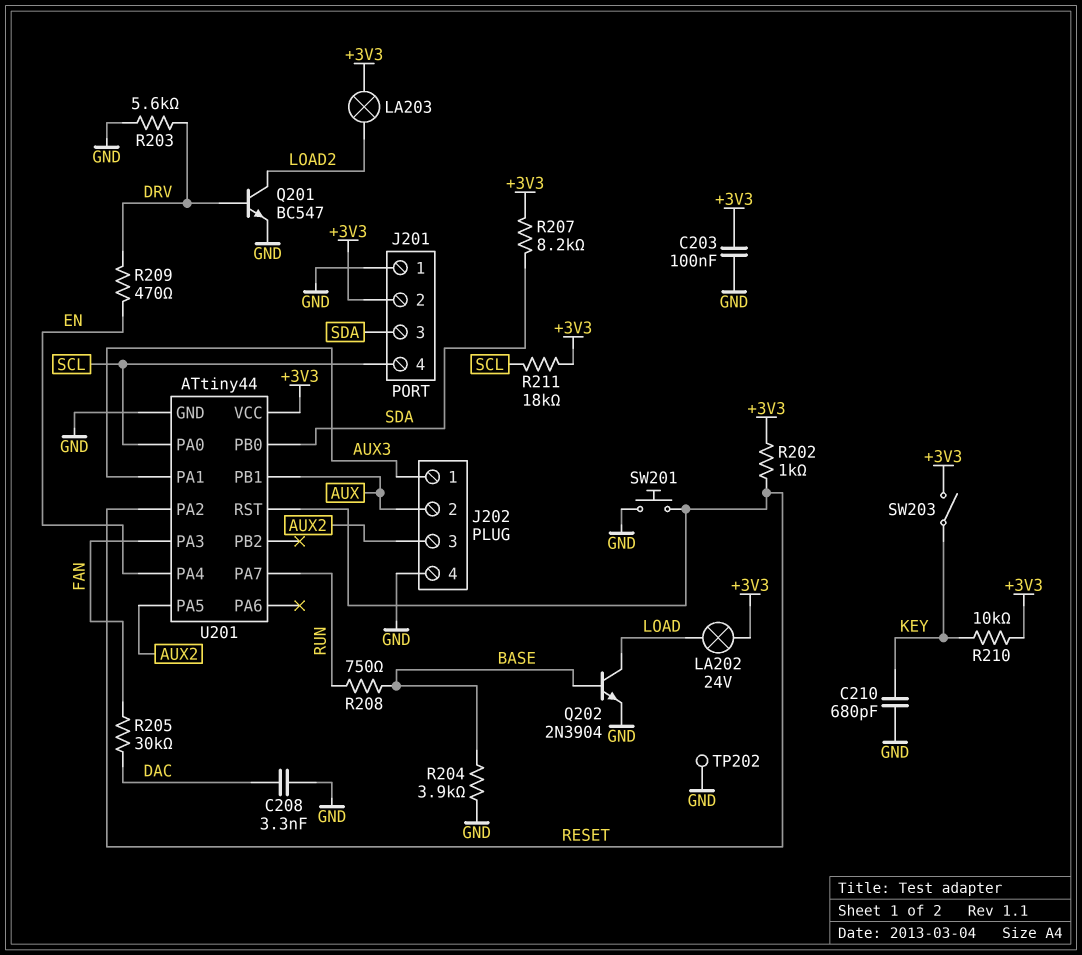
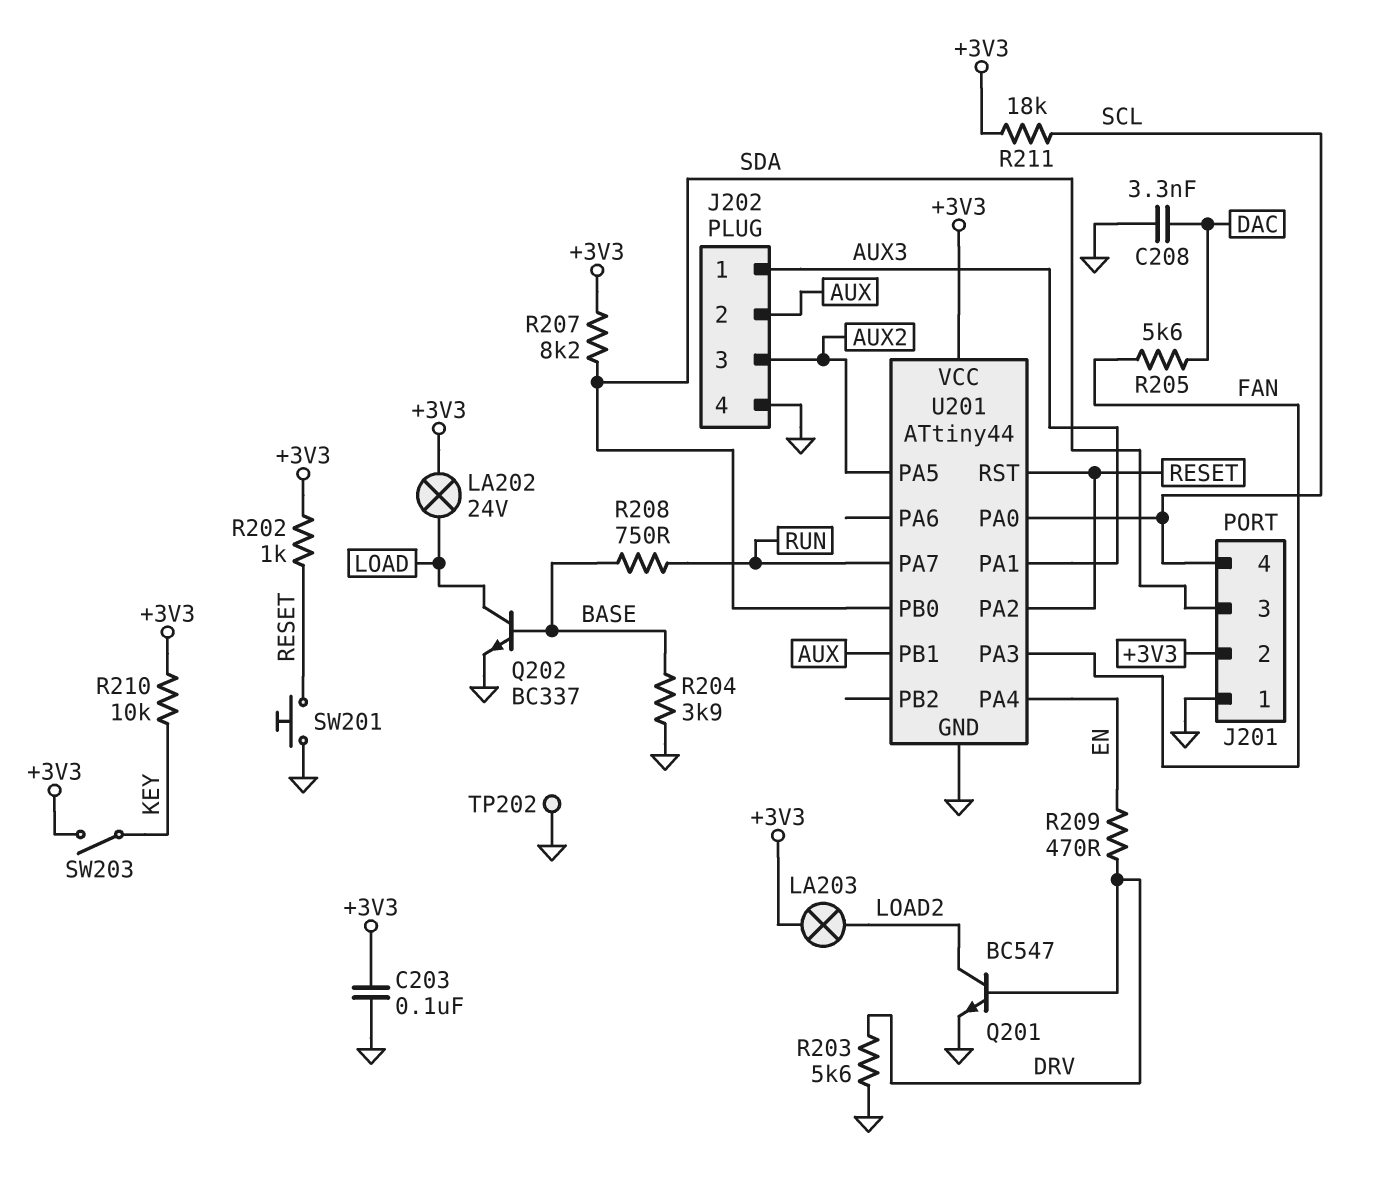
C210: 680pF (GND, KEY) -> none
Q202: NPN 2N3904 (B BASE, C LOAD, E GND) -> NPN BC337 (B BASE, C LOAD, E GND)
R205: 30k (DAC, FAN) -> 5.6k (DAC, FAN)

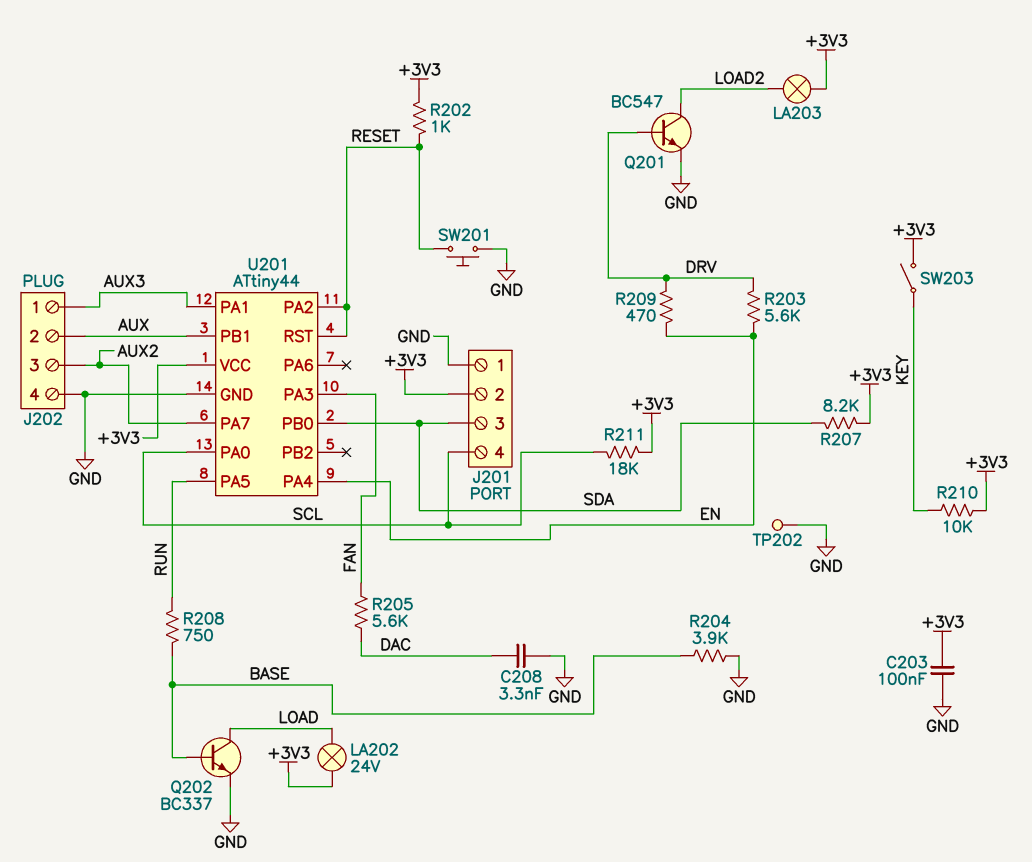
R203: 5.6k (DRV, GND) -> 5.6k (DRV, EN)
U201 pin PA5: AUX2 -> RUN
U201 pin PA7: RUN -> AUX2

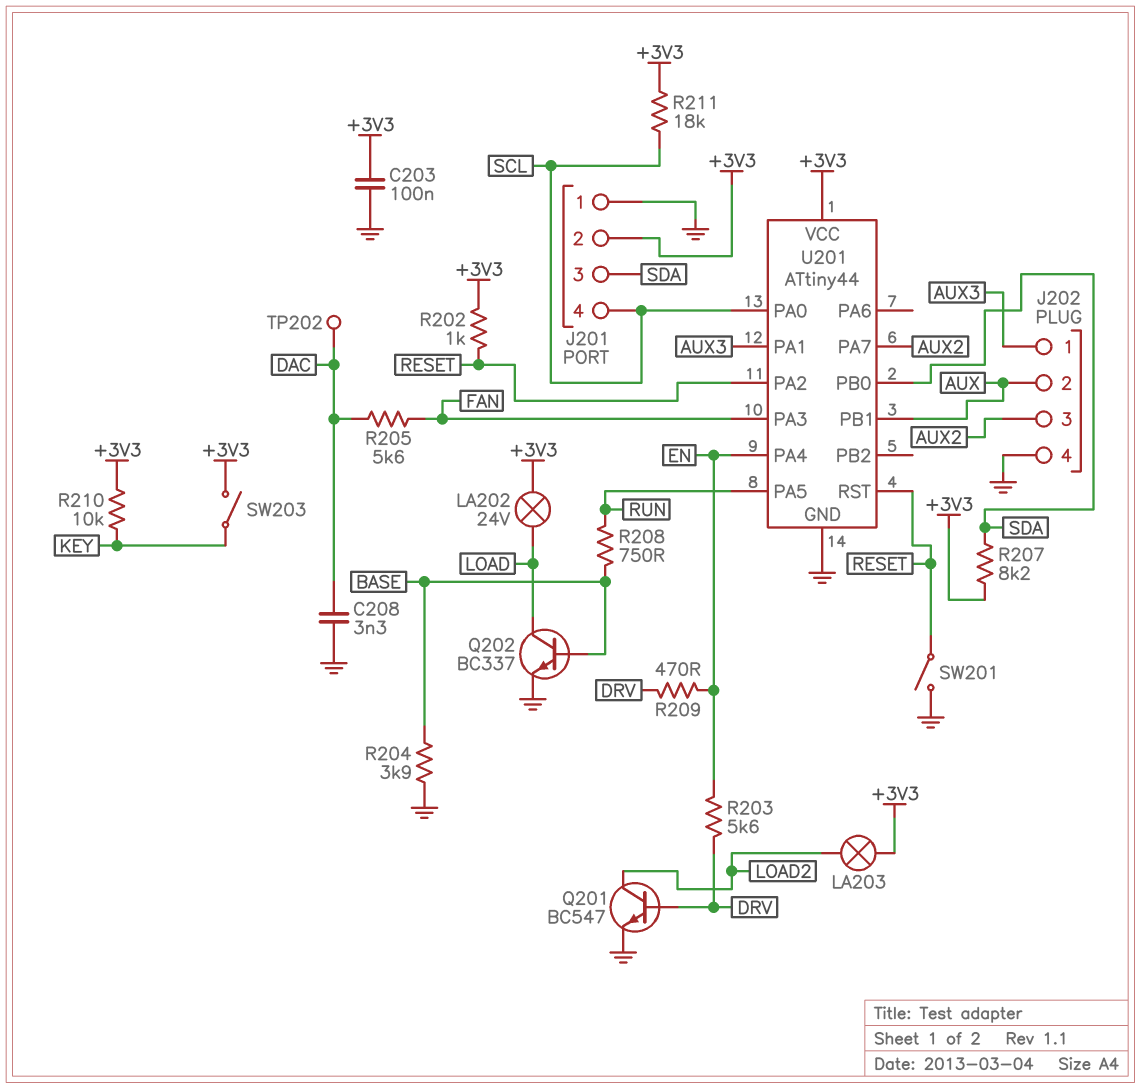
SW201: button (GND, RESET) -> switch (GND, RESET)
TP202: test point (GND) -> test point (DAC)

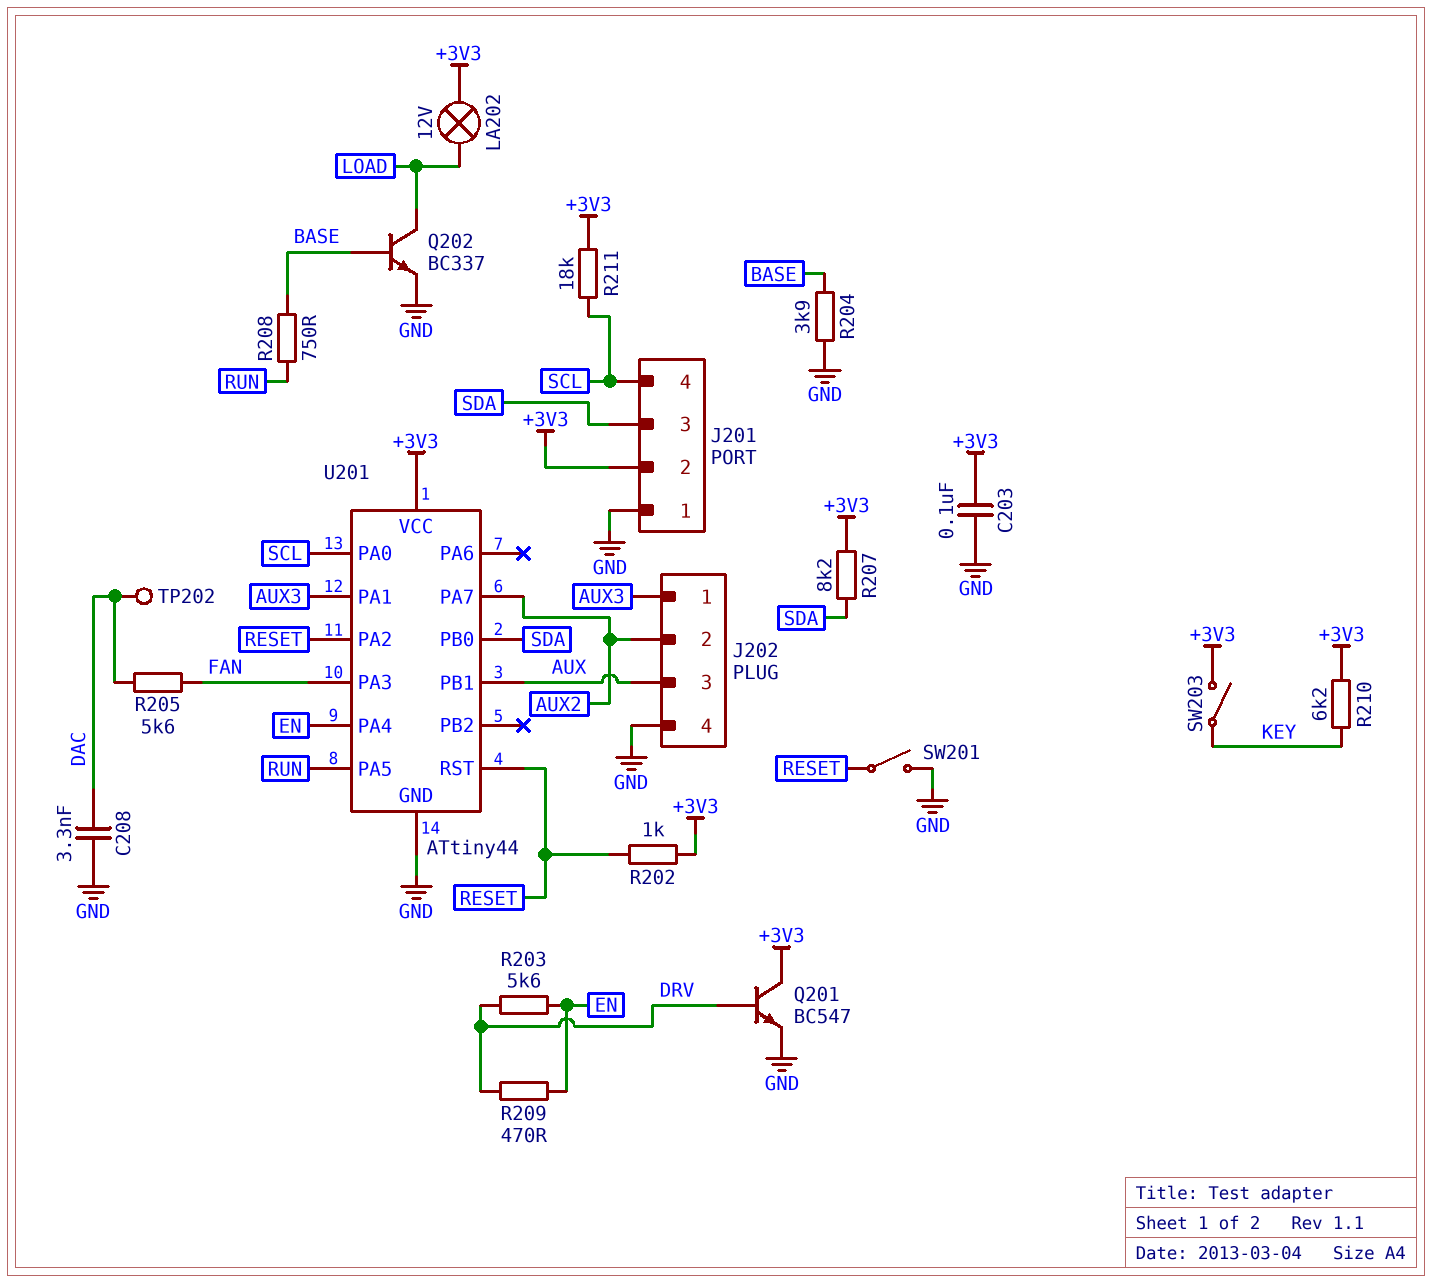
J202 pin 2: AUX -> AUX2
J202 pin 3: AUX2 -> AUX
LA202: lamp 24V (+3V3, LOAD) -> lamp 12V (+3V3, LOAD)
LA203: lamp (+3V3, LOAD2) -> none
Q201: NPN BC547 (B DRV, C LOAD2, E GND) -> NPN BC547 (B DRV, C +3V3, E GND)
R210: 10k (+3V3, KEY) -> 6.2k (+3V3, KEY)

